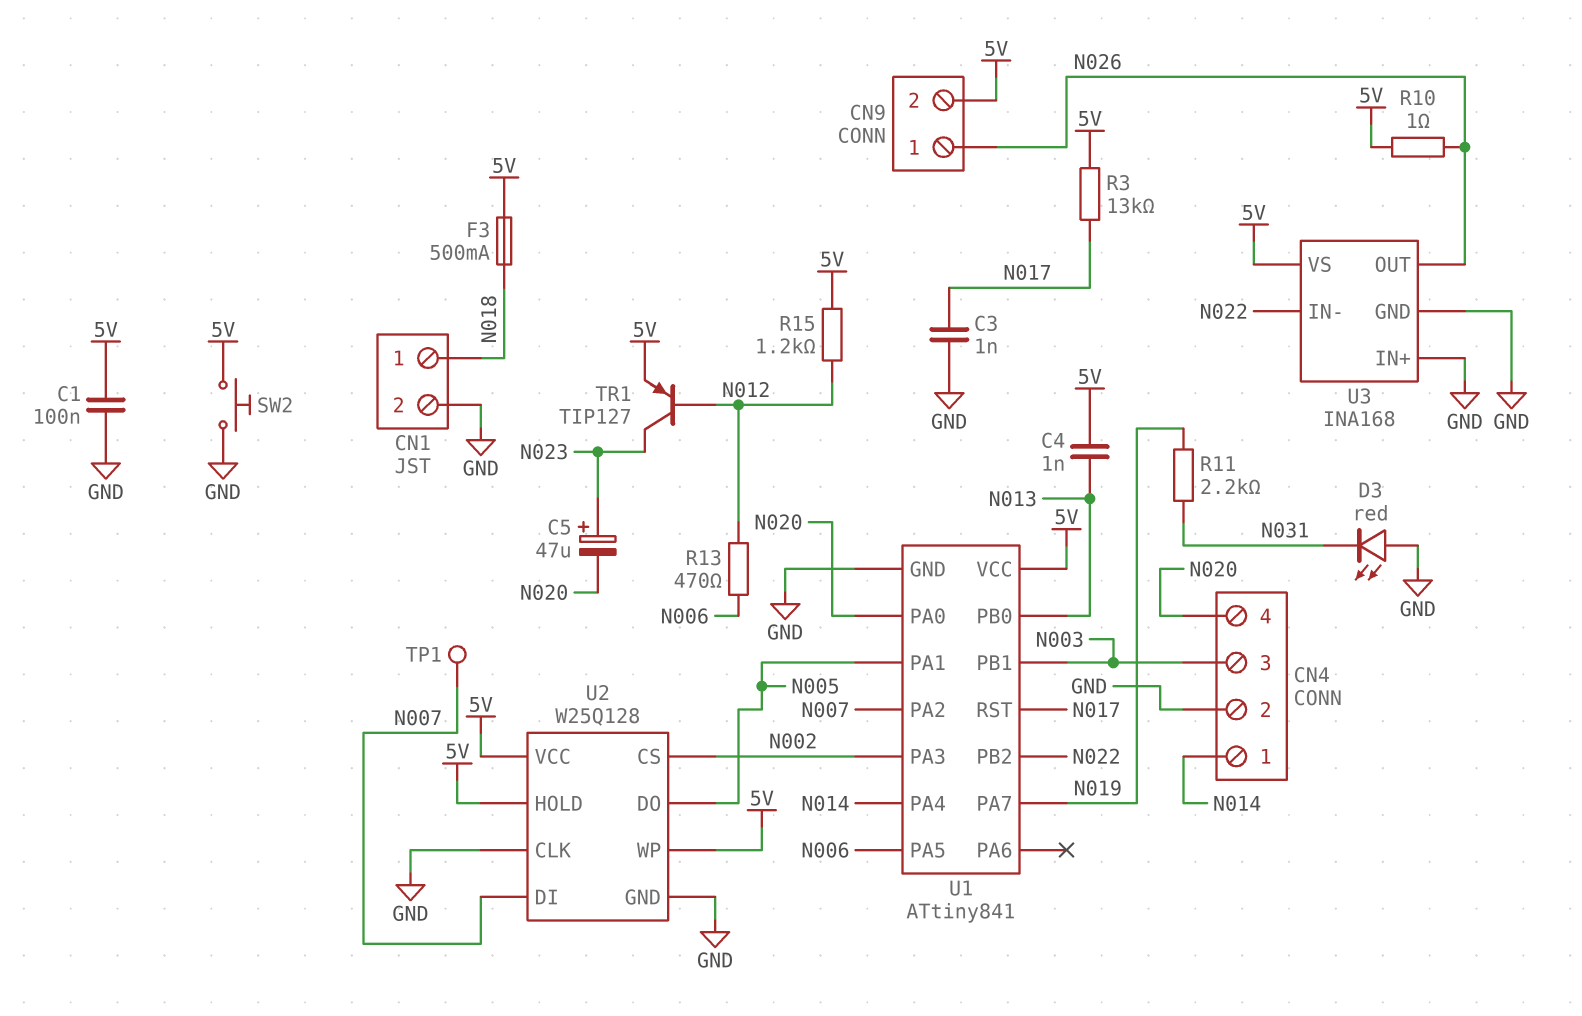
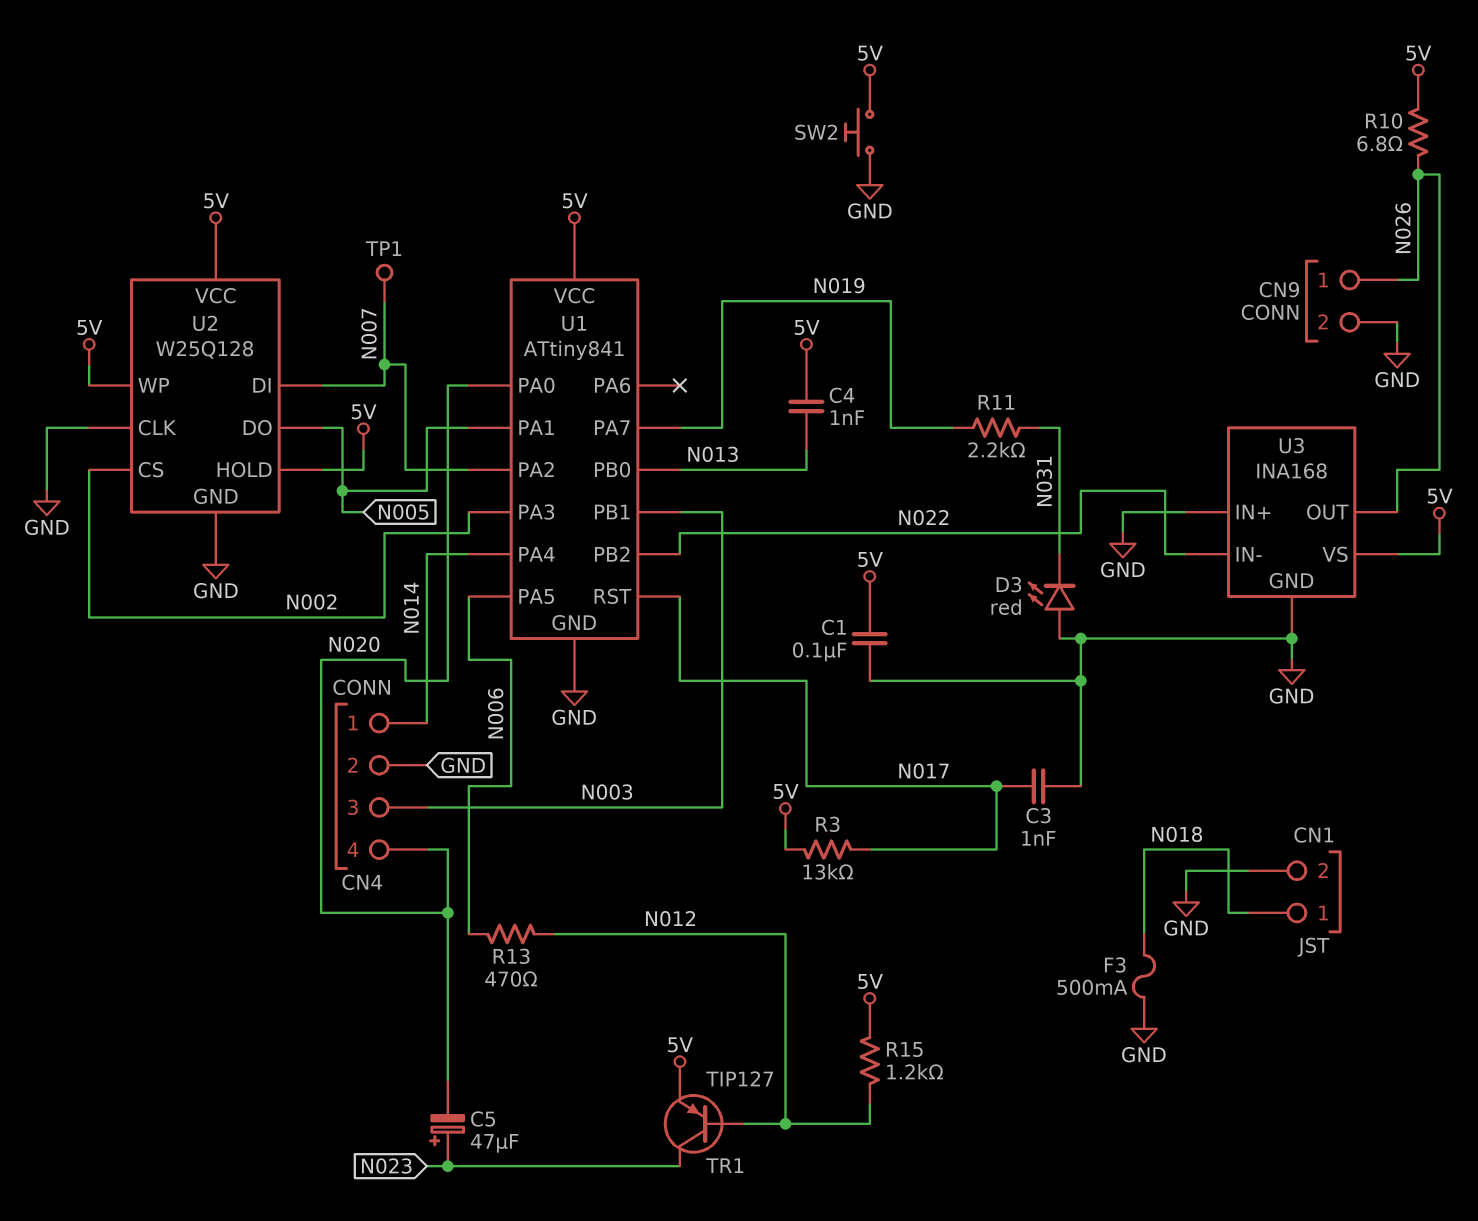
CN9 pin 2: 5V -> GND
F3: 500mA (5V, N018) -> 500mA (GND, N018)
R10: 1 (5V, N026) -> 6.8 (5V, N026)

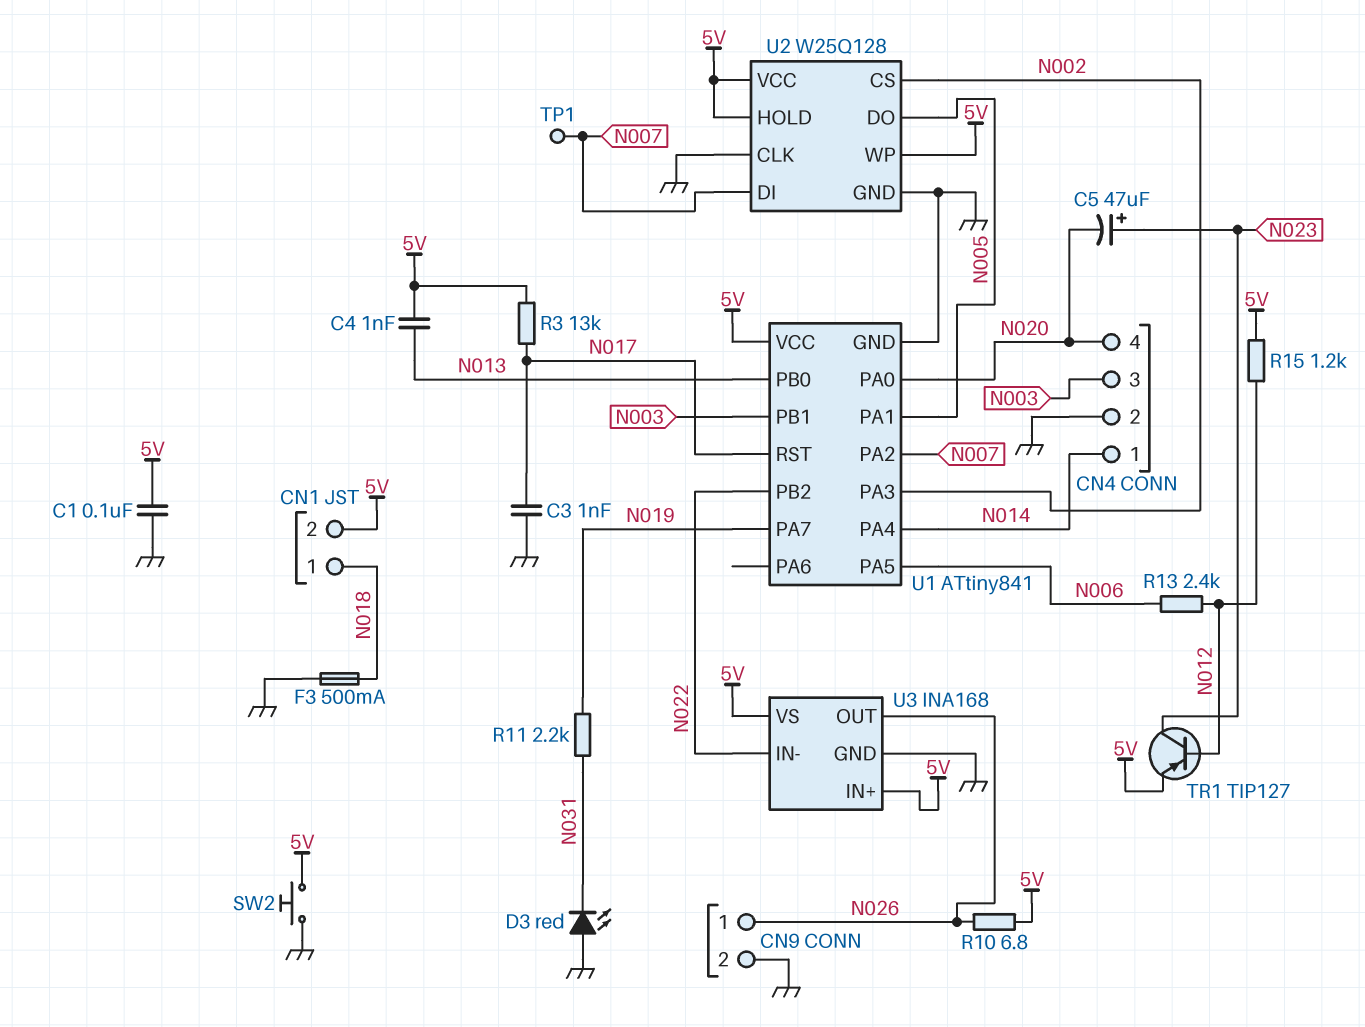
CN1 pin 2: GND -> 5V
R13: 470 (N006, N012) -> 2.4k (N006, N012)
U3 pin IN+: GND -> 5V

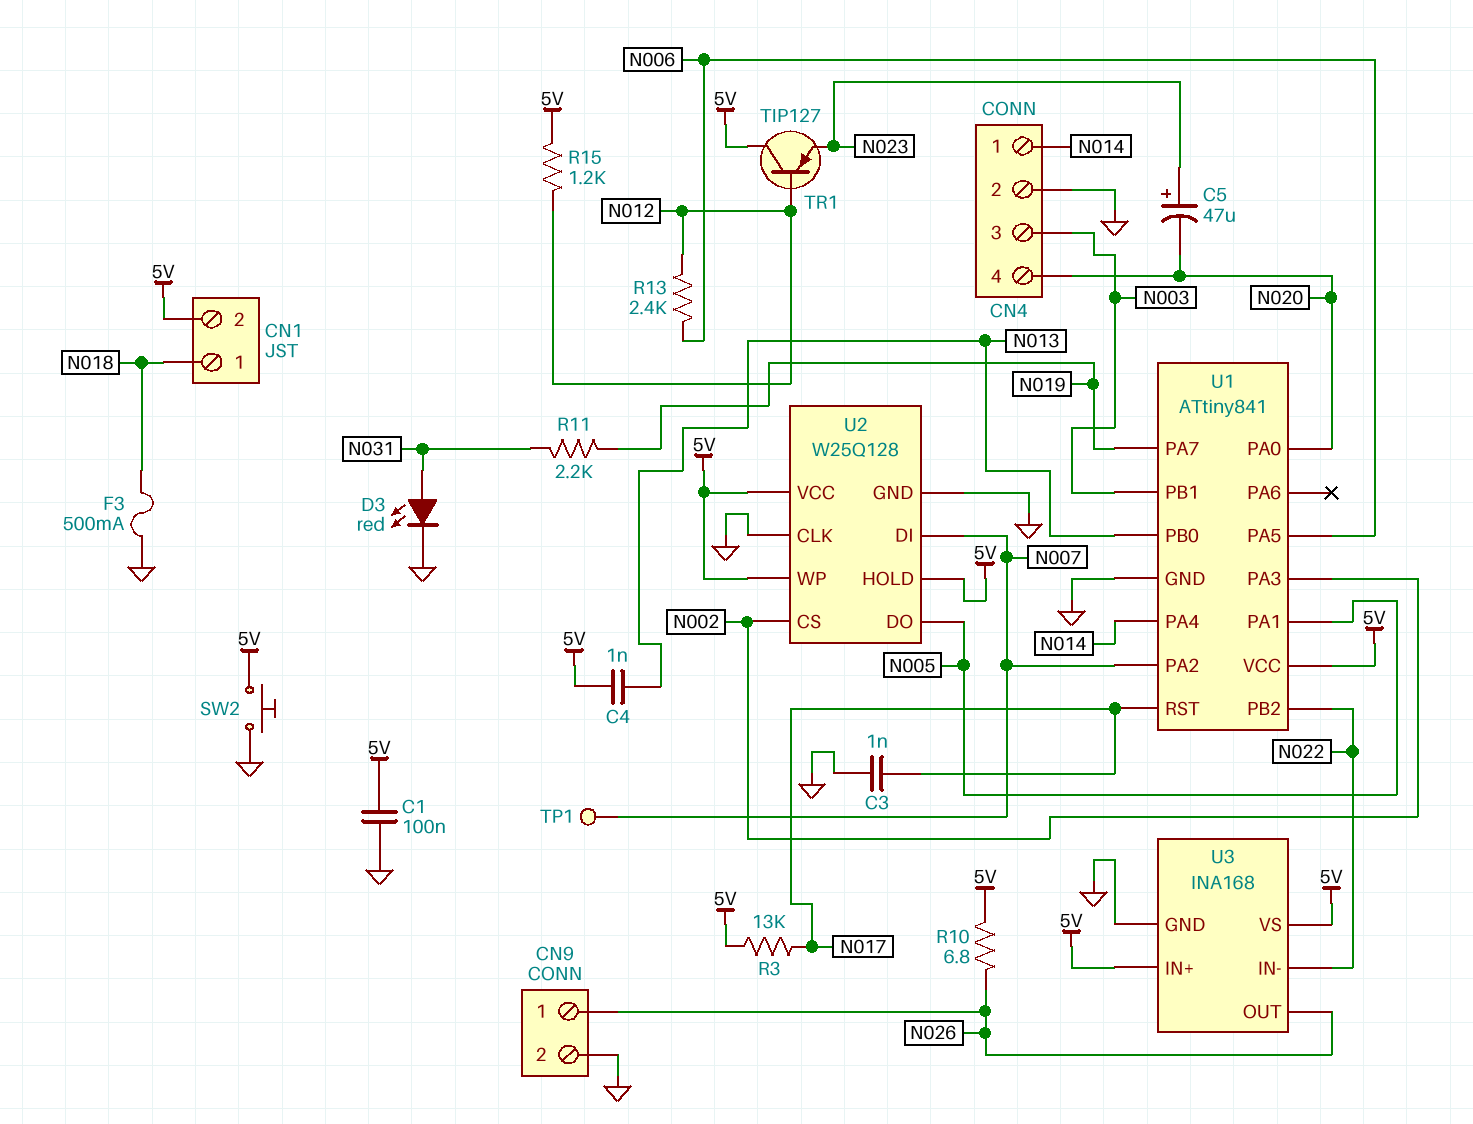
D3: LED red (A GND, K N031) -> LED red (A N031, K GND)
TR1: PNP TIP127 (B N012, C N023, E 5V) -> PNP TIP127 (B N012, C 5V, E N023)

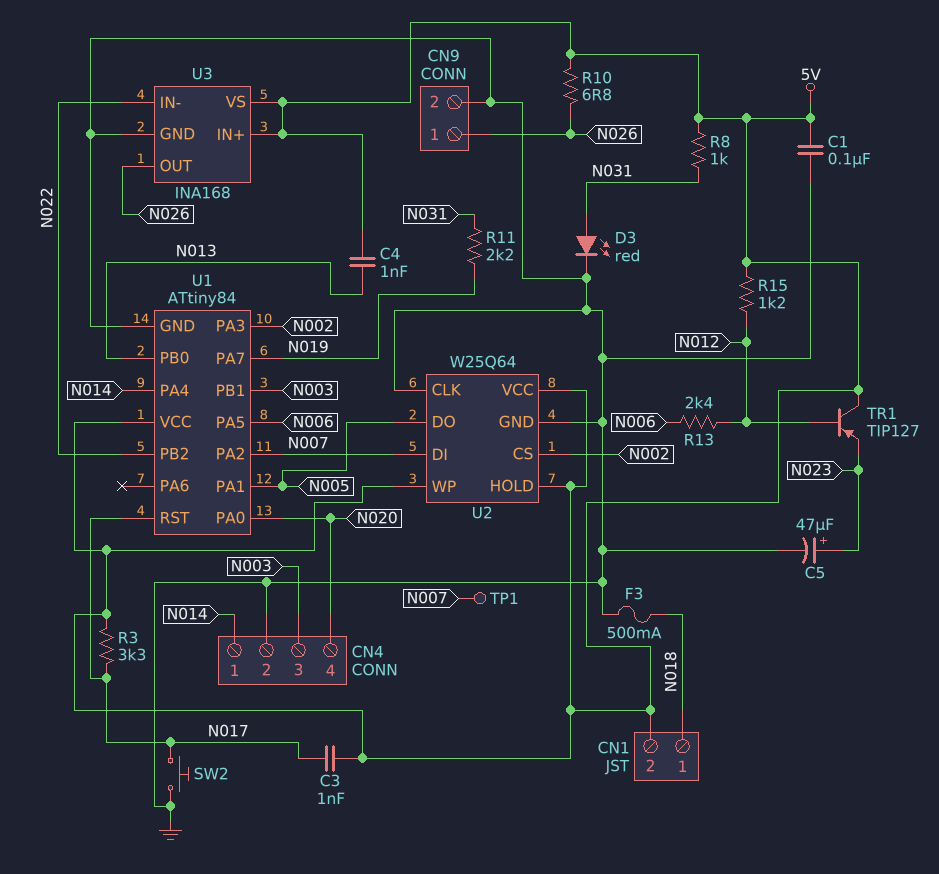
C3: 1nF (GND, N017) -> 1nF (5V, N017)
C5: 47uF (plus N023, minus N020) -> 47uF (plus N023, minus GND)
R3: 13k (5V, N017) -> 3.3k (5V, N017)
R8: none -> 1k (5V, N031)
SW2: button (5V, GND) -> button (GND, N017)
U1: ATtiny841 -> ATtiny84
U2: W25Q128 -> W25Q64

